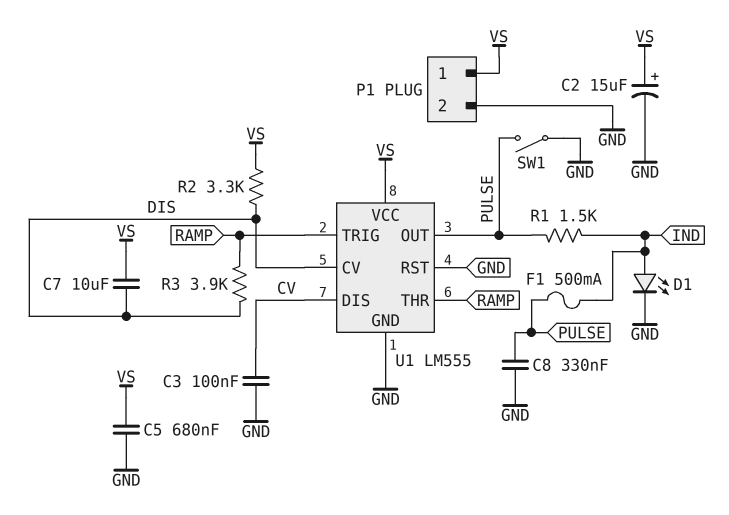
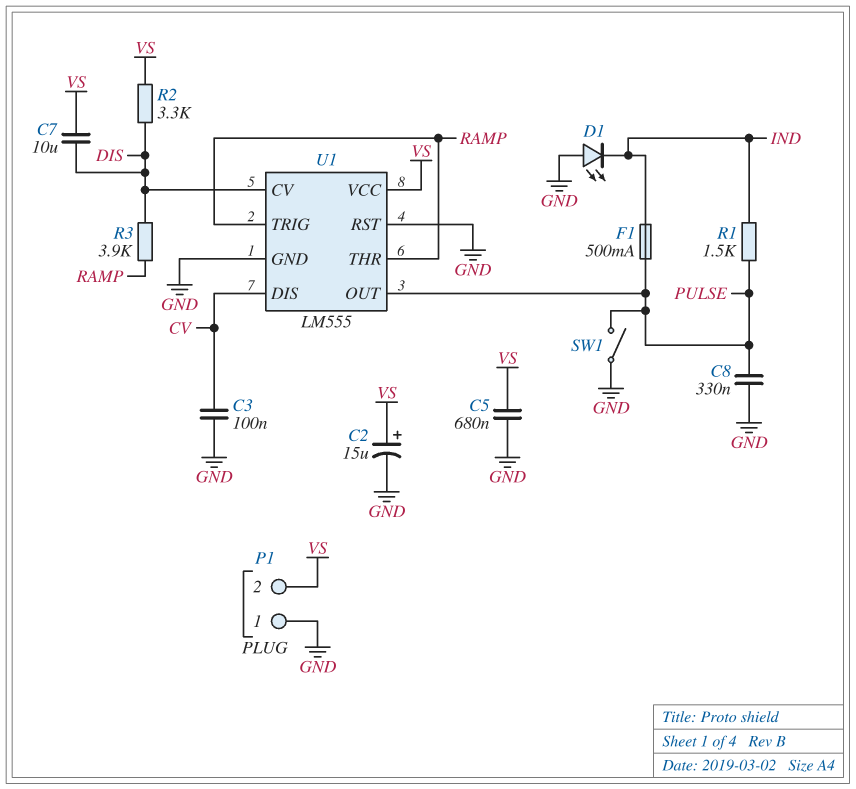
D1: LED (A IND, K GND) -> LED (A GND, K IND)
P1 pin 1: VS -> GND
P1 pin 2: GND -> VS

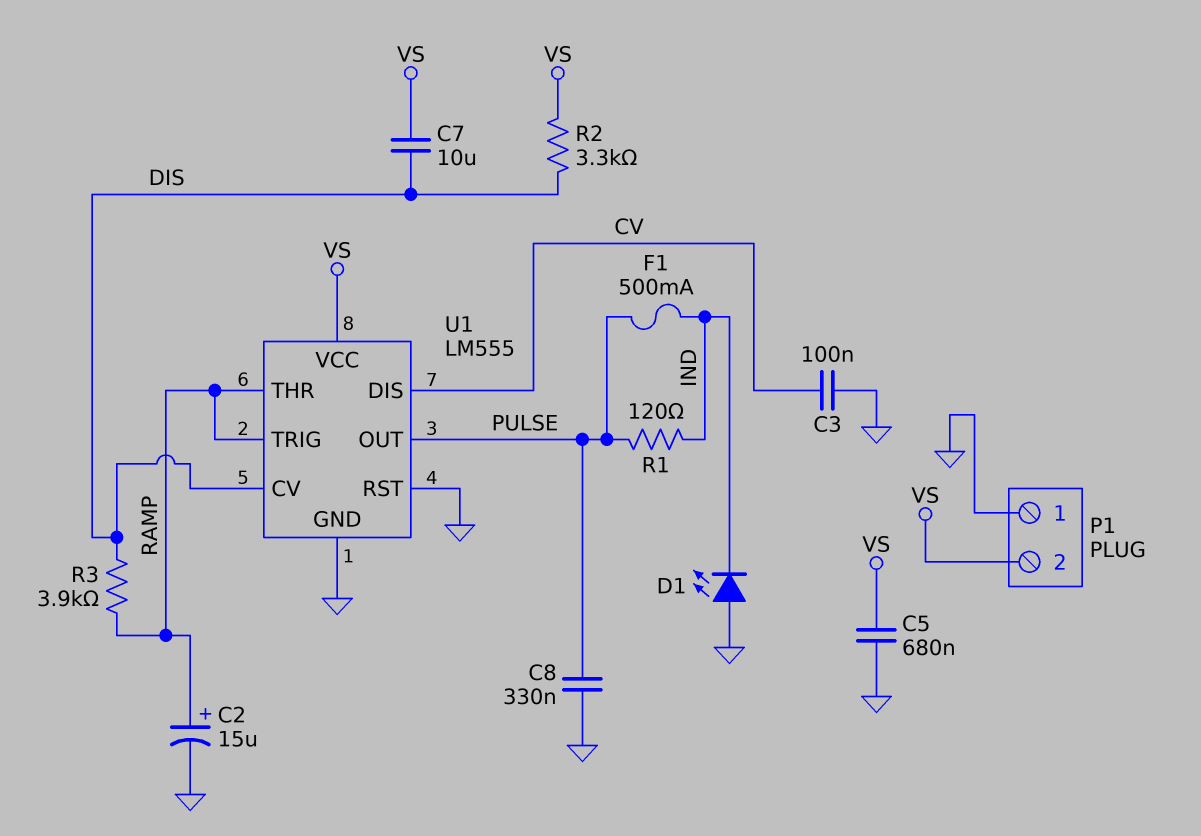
C2: 15uF (plus VS, minus GND) -> 15uF (plus RAMP, minus GND)
R1: 1.5k (IND, PULSE) -> 120 (IND, PULSE)
SW1: switch (GND, PULSE) -> none

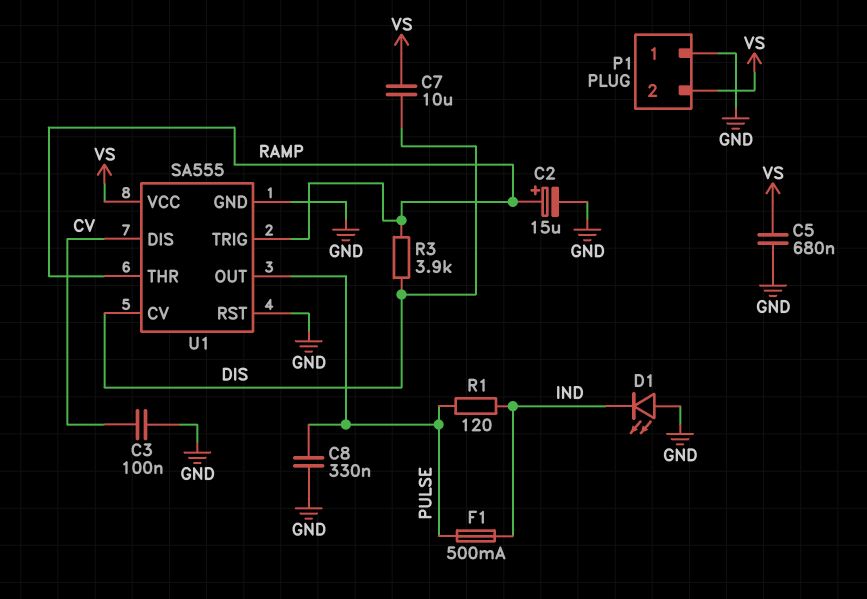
R2: 3.3k (DIS, VS) -> none
U1: LM555 -> SA555

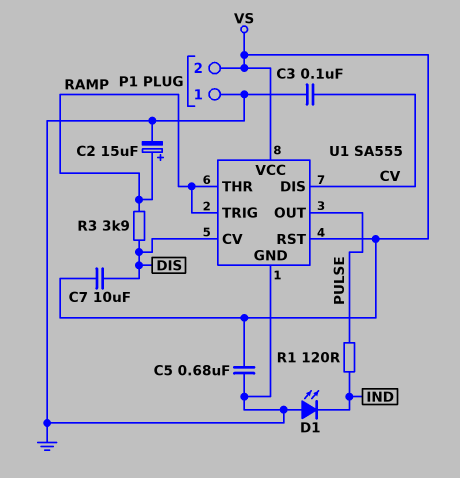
C8: 330nF (GND, PULSE) -> none
F1: 500mA (IND, PULSE) -> none
U1 pin RST: GND -> VS

